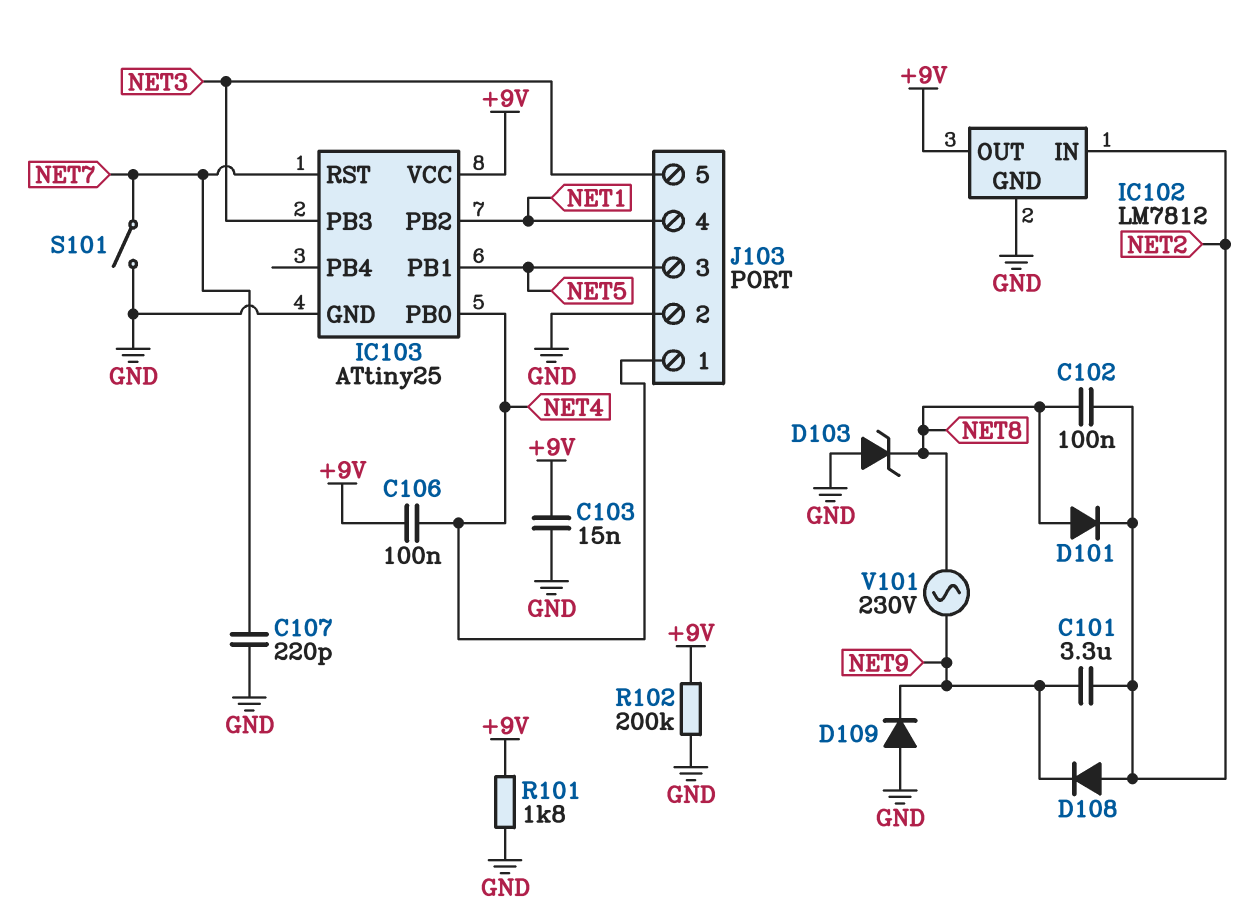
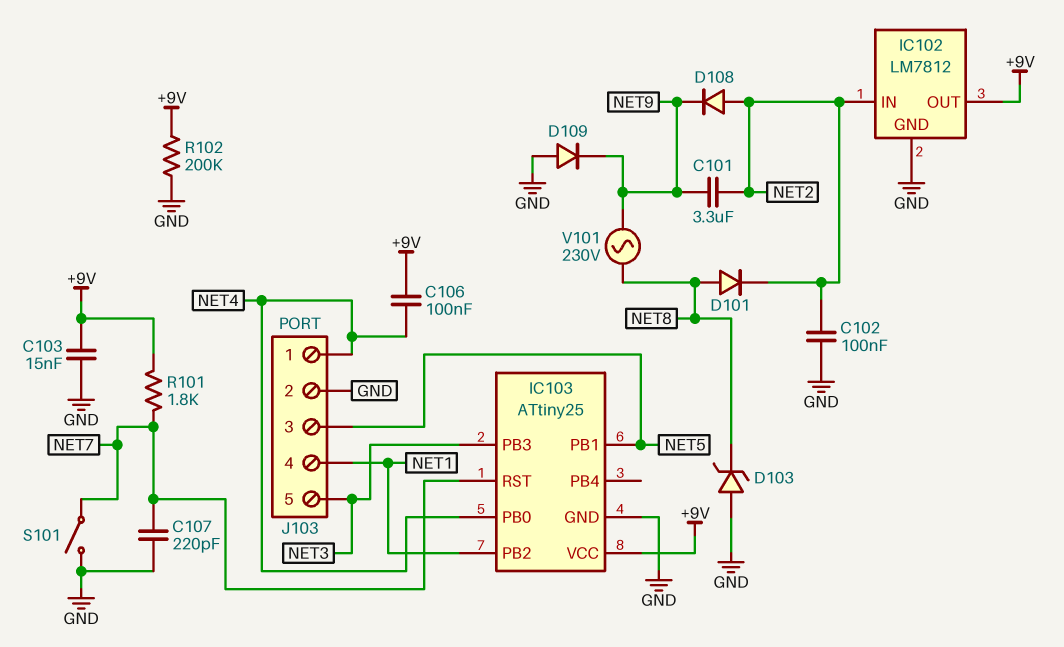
C102: 100nF (NET2, NET8) -> 100nF (GND, NET2)
R101: 1.8k (+9V, GND) -> 1.8k (+9V, NET7)

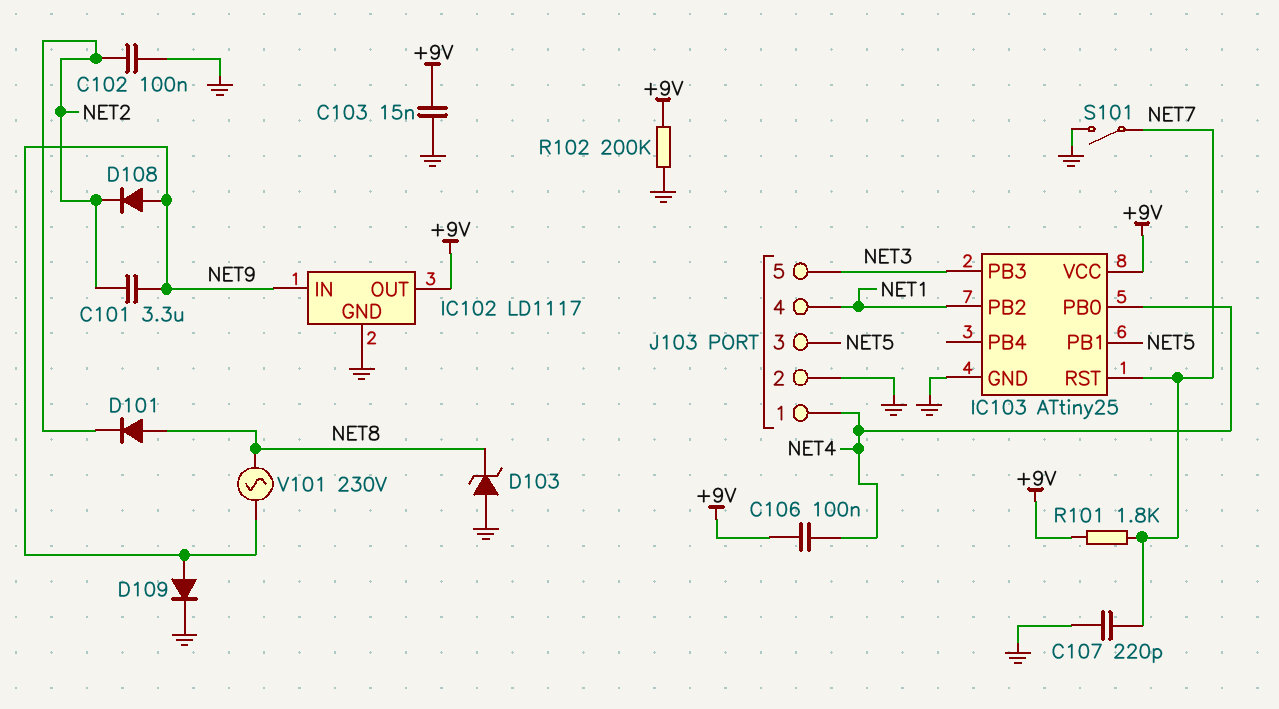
D108: diode (A NET2, K NET9) -> diode (A NET9, K NET2)
D109: diode (A GND, K NET9) -> diode (A NET9, K GND)
IC102: LM7812 -> LD1117
IC102 pin IN: NET2 -> NET9

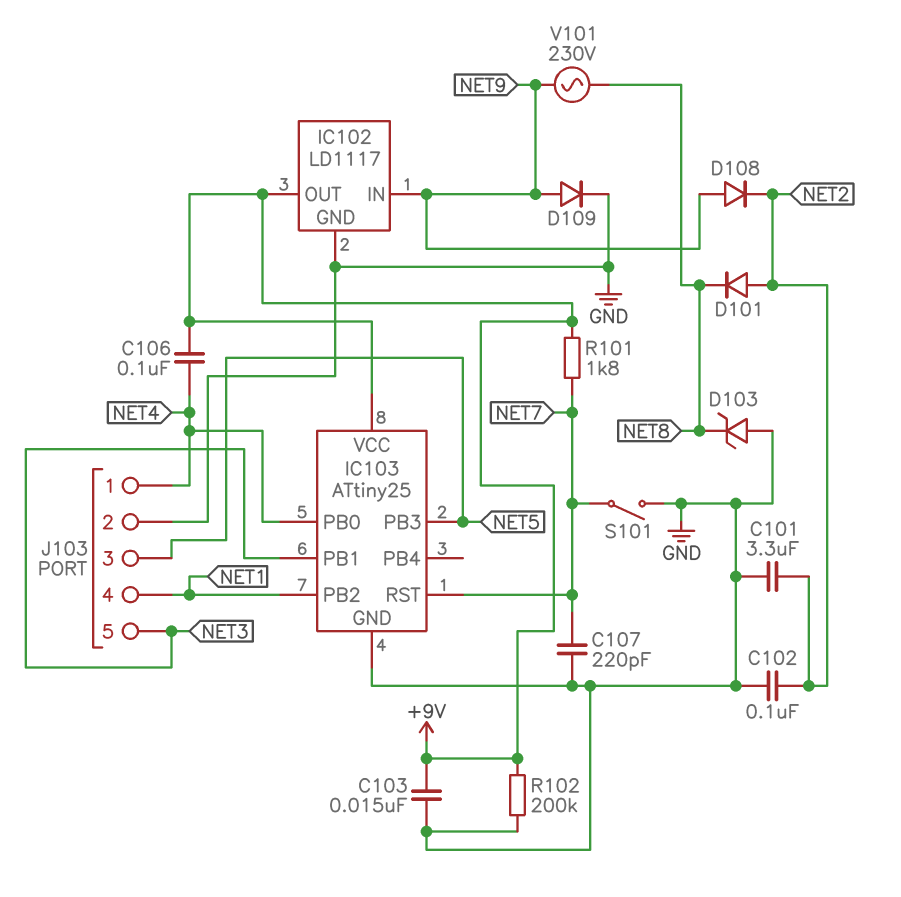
C101: 3.3uF (NET2, NET9) -> 3.3uF (GND, NET2)
D101: diode (A NET8, K NET2) -> diode (A NET2, K NET8)
IC103 pin PB1: NET5 -> NET3
IC103 pin PB3: NET3 -> NET5

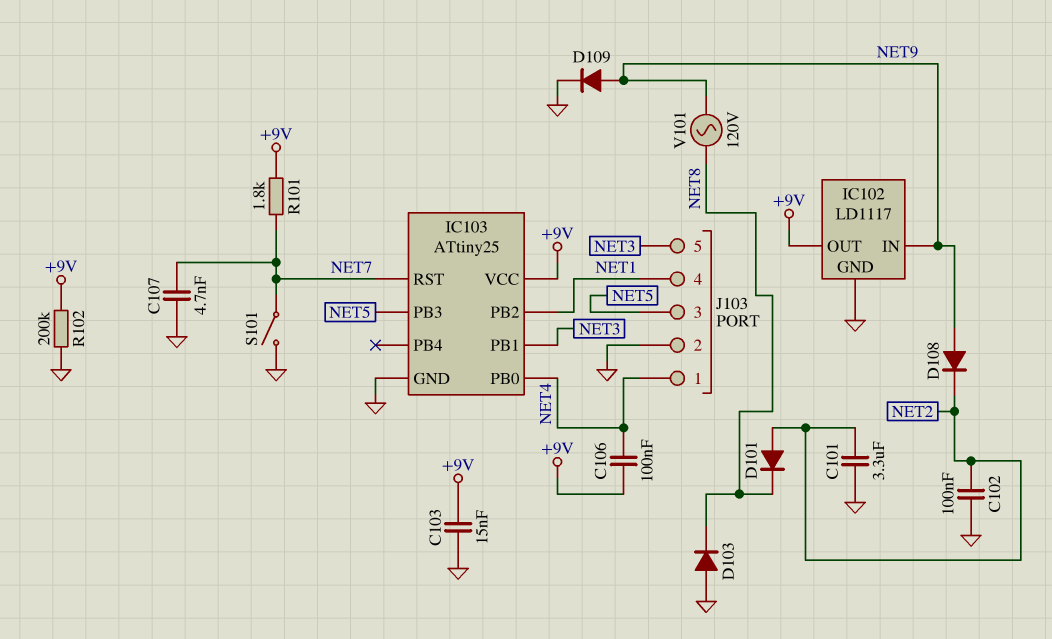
C107: 220pF (GND, NET7) -> 4.7nF (GND, NET7)
D103: zener (A GND, K NET8) -> diode (A GND, K NET8)
V101: AC 230V (NET8, NET9) -> AC 120V (NET8, NET9)

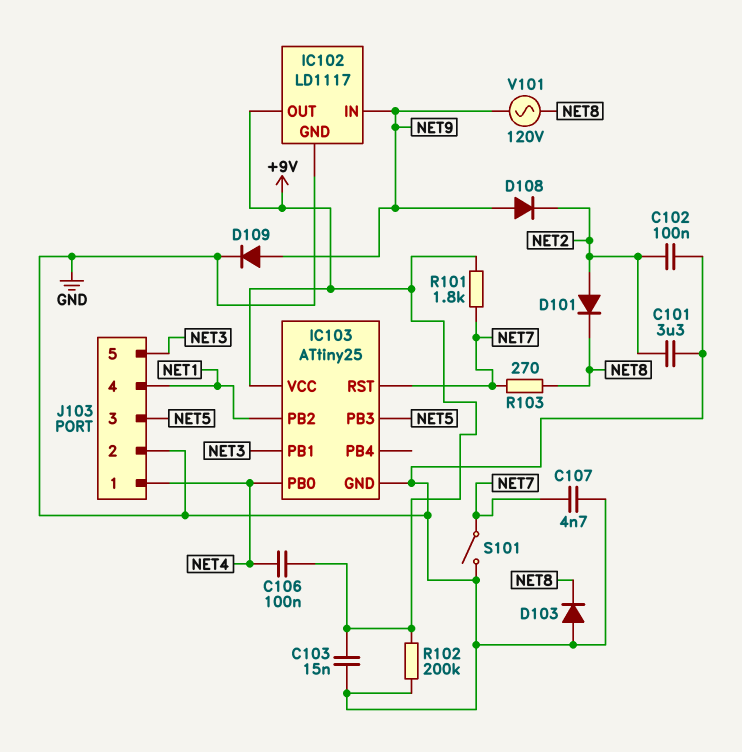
R103: none -> 270 (NET7, NET8)

